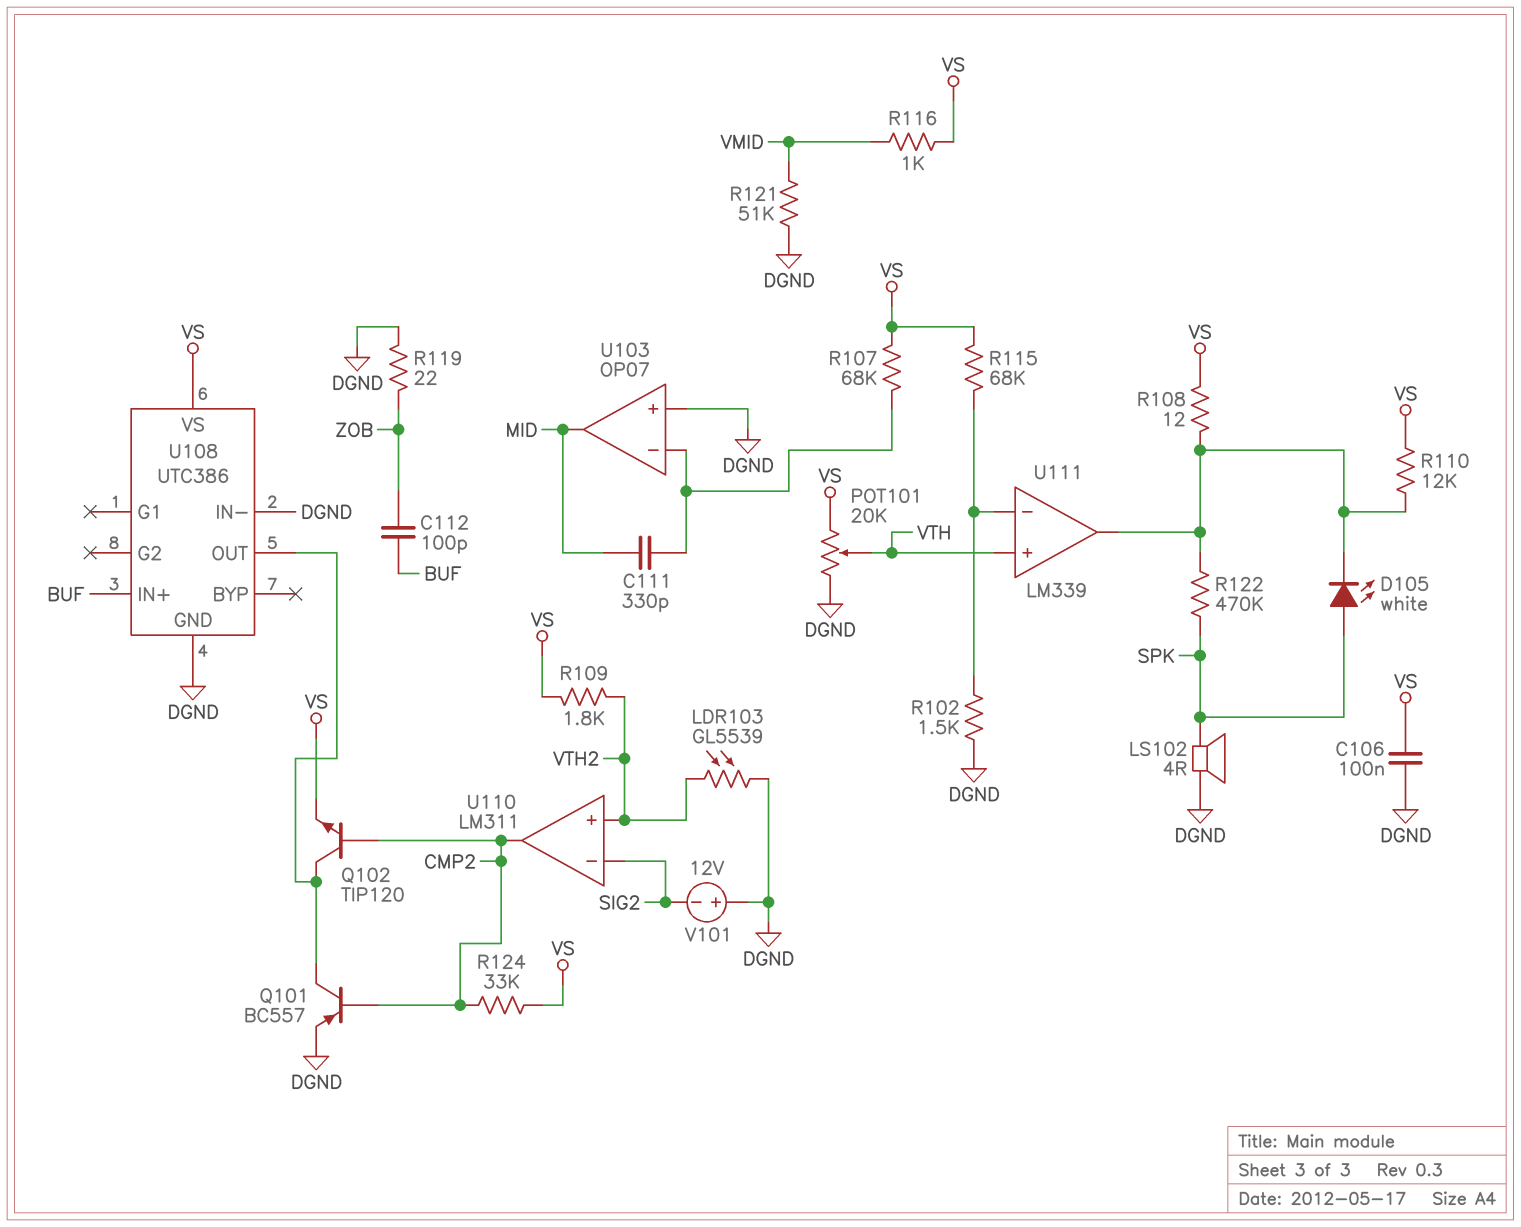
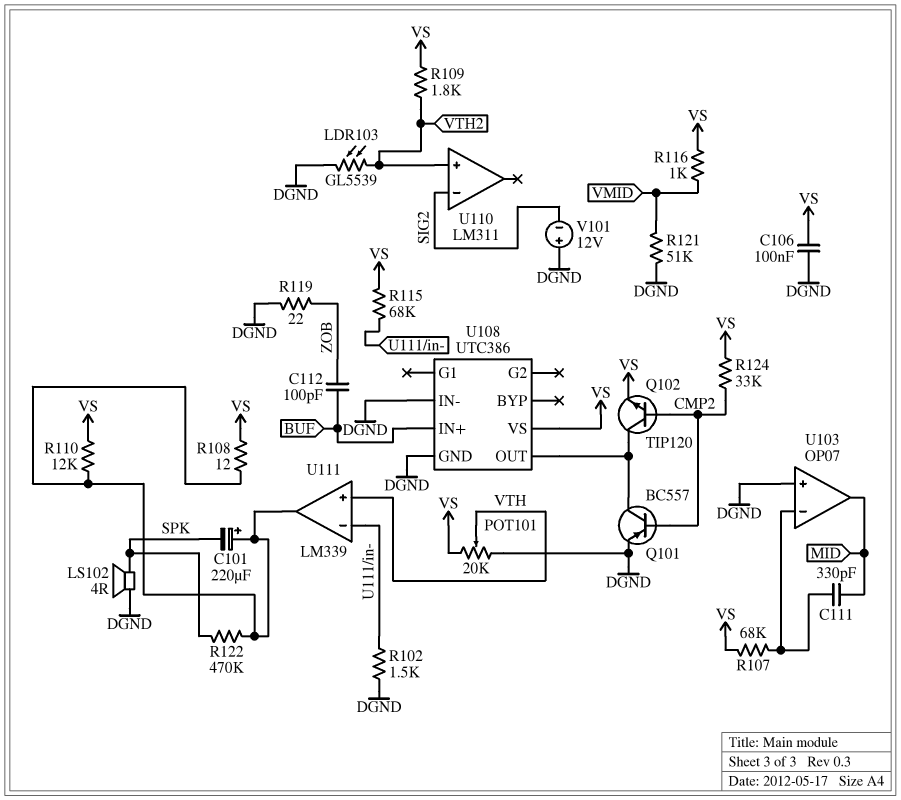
C101: none -> 220uF (plus U111/out, minus SPK)
D105: LED white (A SPK, K U111/out) -> none
U110 pin out: CMP2 -> none

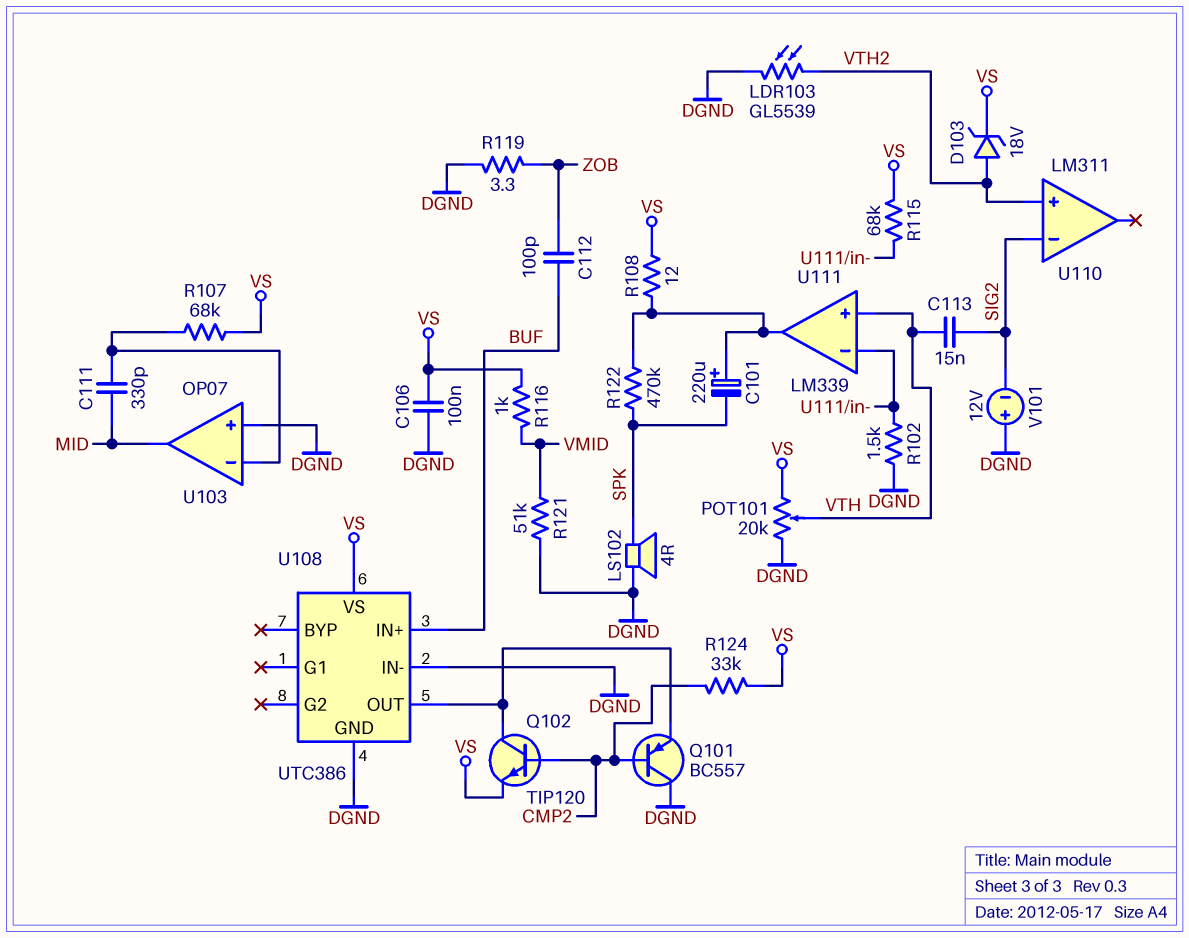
C113: none -> 15nF (SIG2, VTH)
D103: none -> zener 18V (A VTH2, K VS)
Q101: PNP BC557 (B CMP2, C U108/OUT, E DGND) -> PNP BC557 (B CMP2, C DGND, E U108/OUT)
R109: 1.8k (VS, VTH2) -> none
R110: 12k (U111/out, VS) -> none
R119: 22 (DGND, ZOB) -> 3.3 (DGND, ZOB)

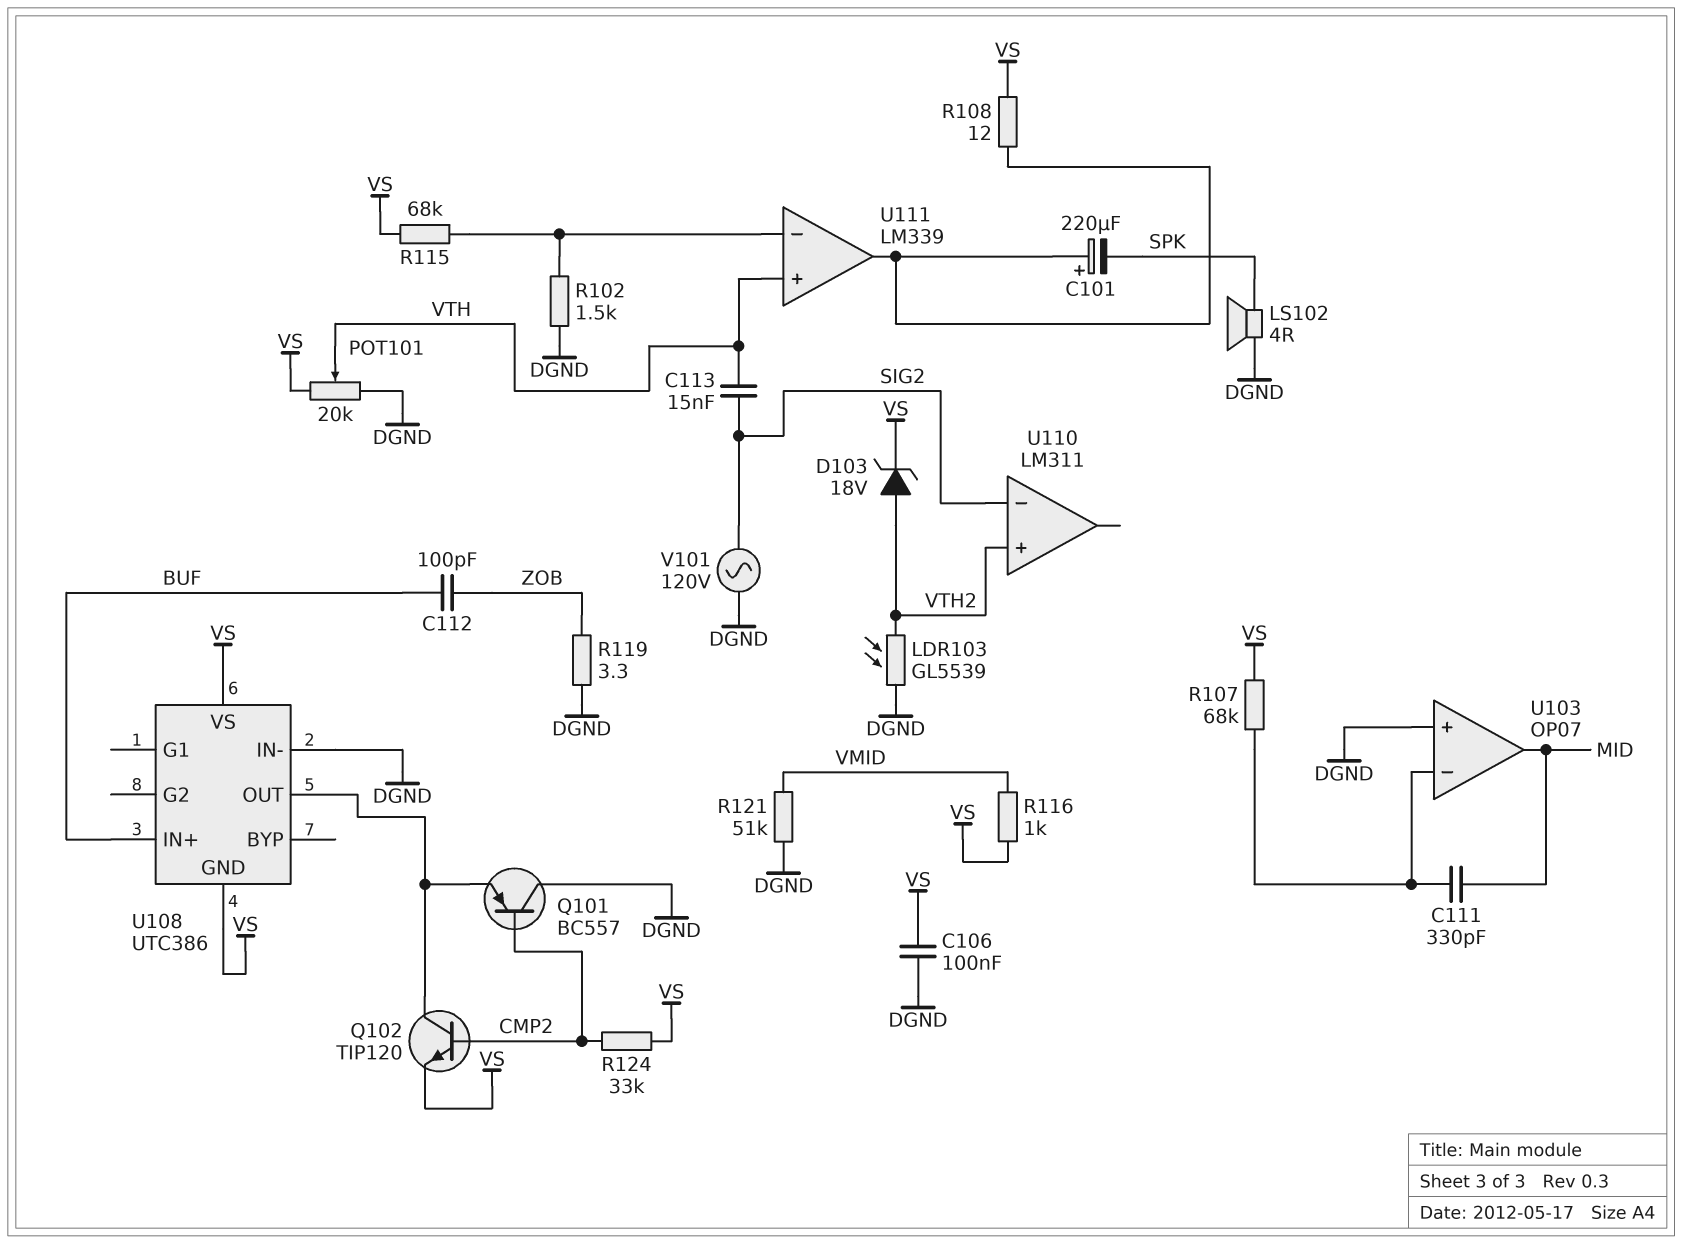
R122: 470k (SPK, U111/out) -> none
U108 pin GND: DGND -> VS
V101: 12V (plus DGND, minus SIG2) -> AC 120V (DGND, SIG2)

